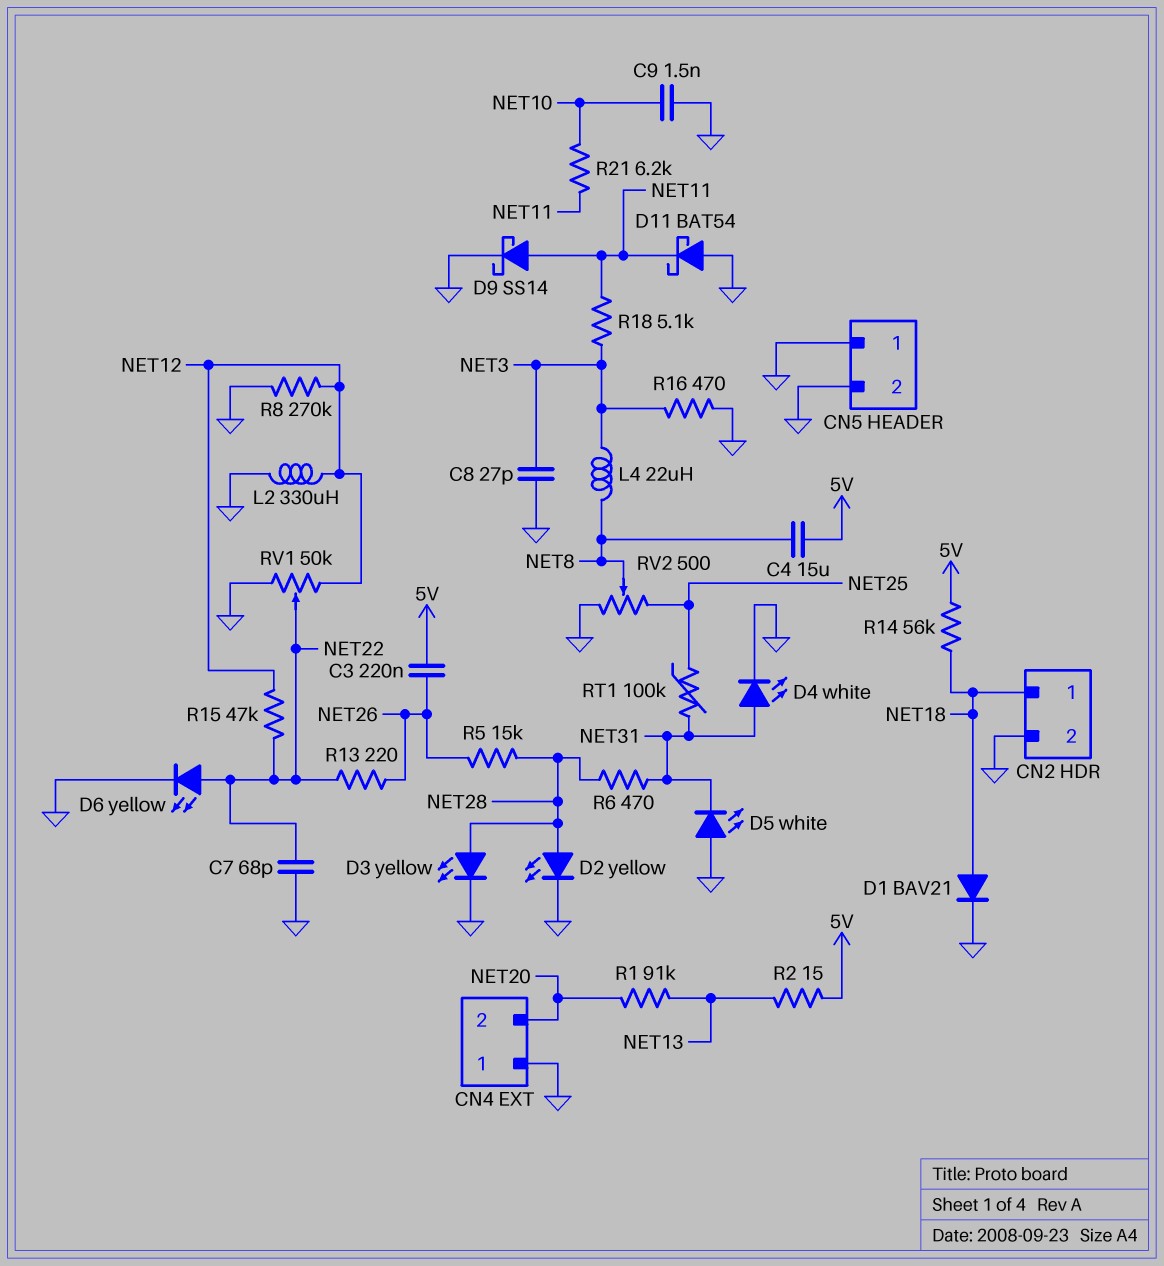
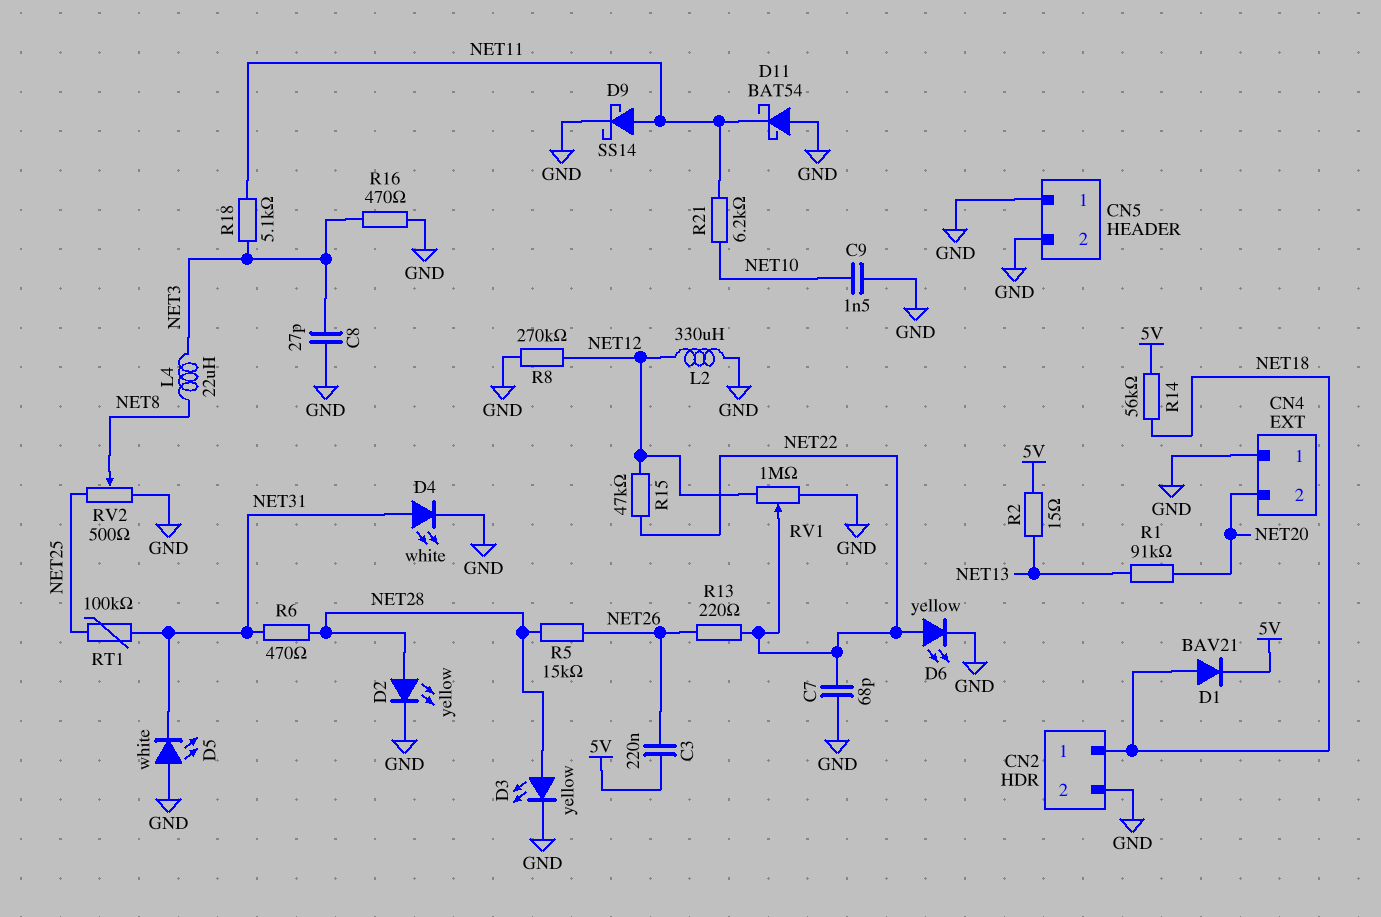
C4: 15uF (5V, NET8) -> none
D1: diode BAV21 (A NET18, K GND) -> diode BAV21 (A NET18, K 5V)
RV1: 50k (GND, NET12, wiper NET22) -> 1M (GND, NET12, wiper NET22)

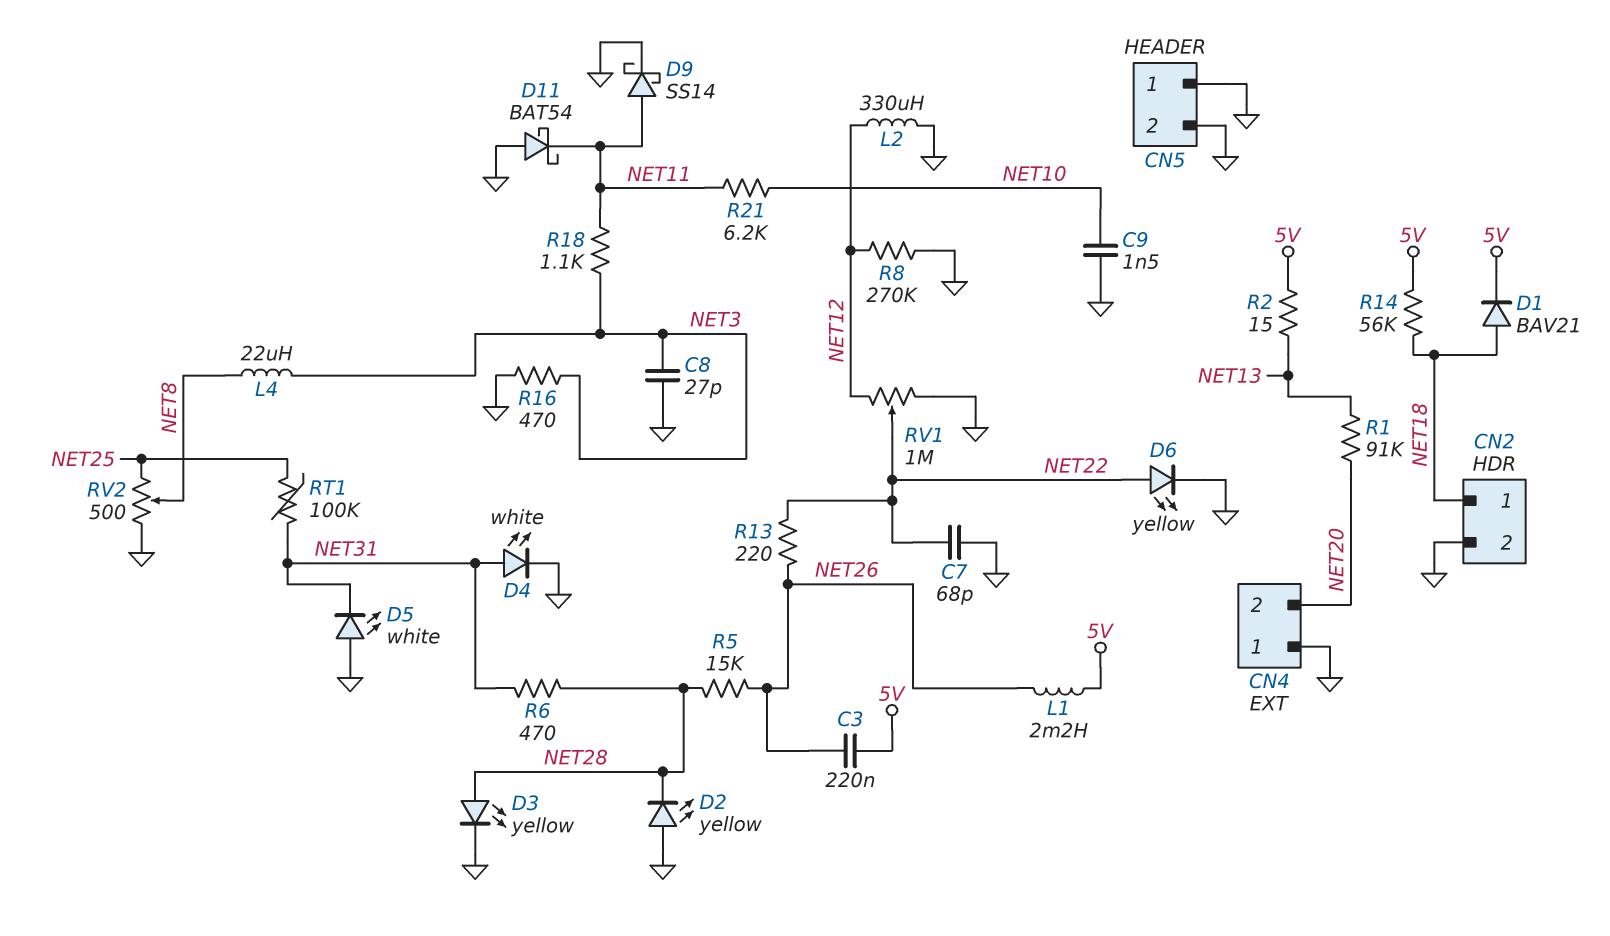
D2: LED yellow (A NET28, K GND) -> LED yellow (A GND, K NET28)
L1: none -> 2.2mH (5V, NET26)
R15: 47k (NET12, NET22) -> none
R18: 5.1k (NET3, NET11) -> 1.1k (NET3, NET11)

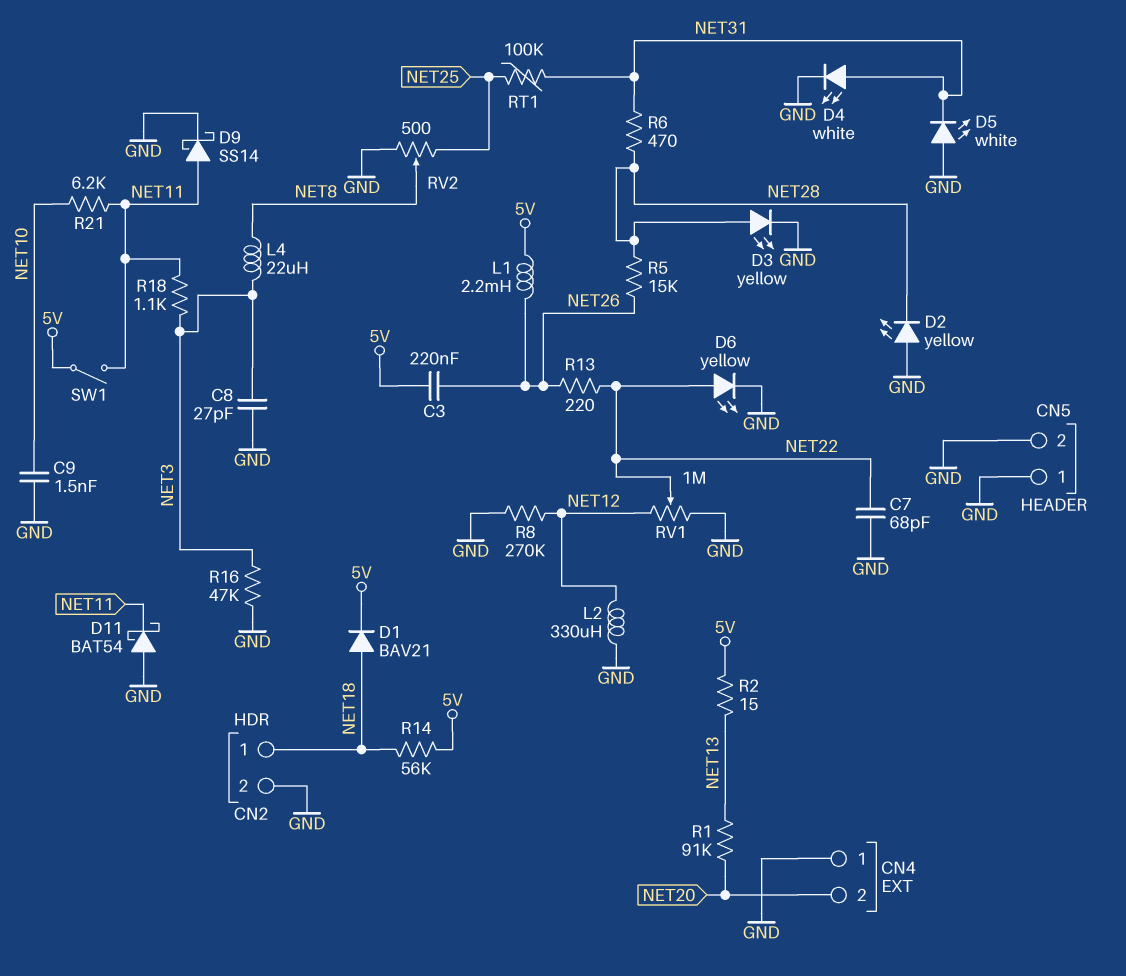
R16: 470 (GND, NET3) -> 47k (GND, NET3)
SW1: none -> switch (5V, NET11)

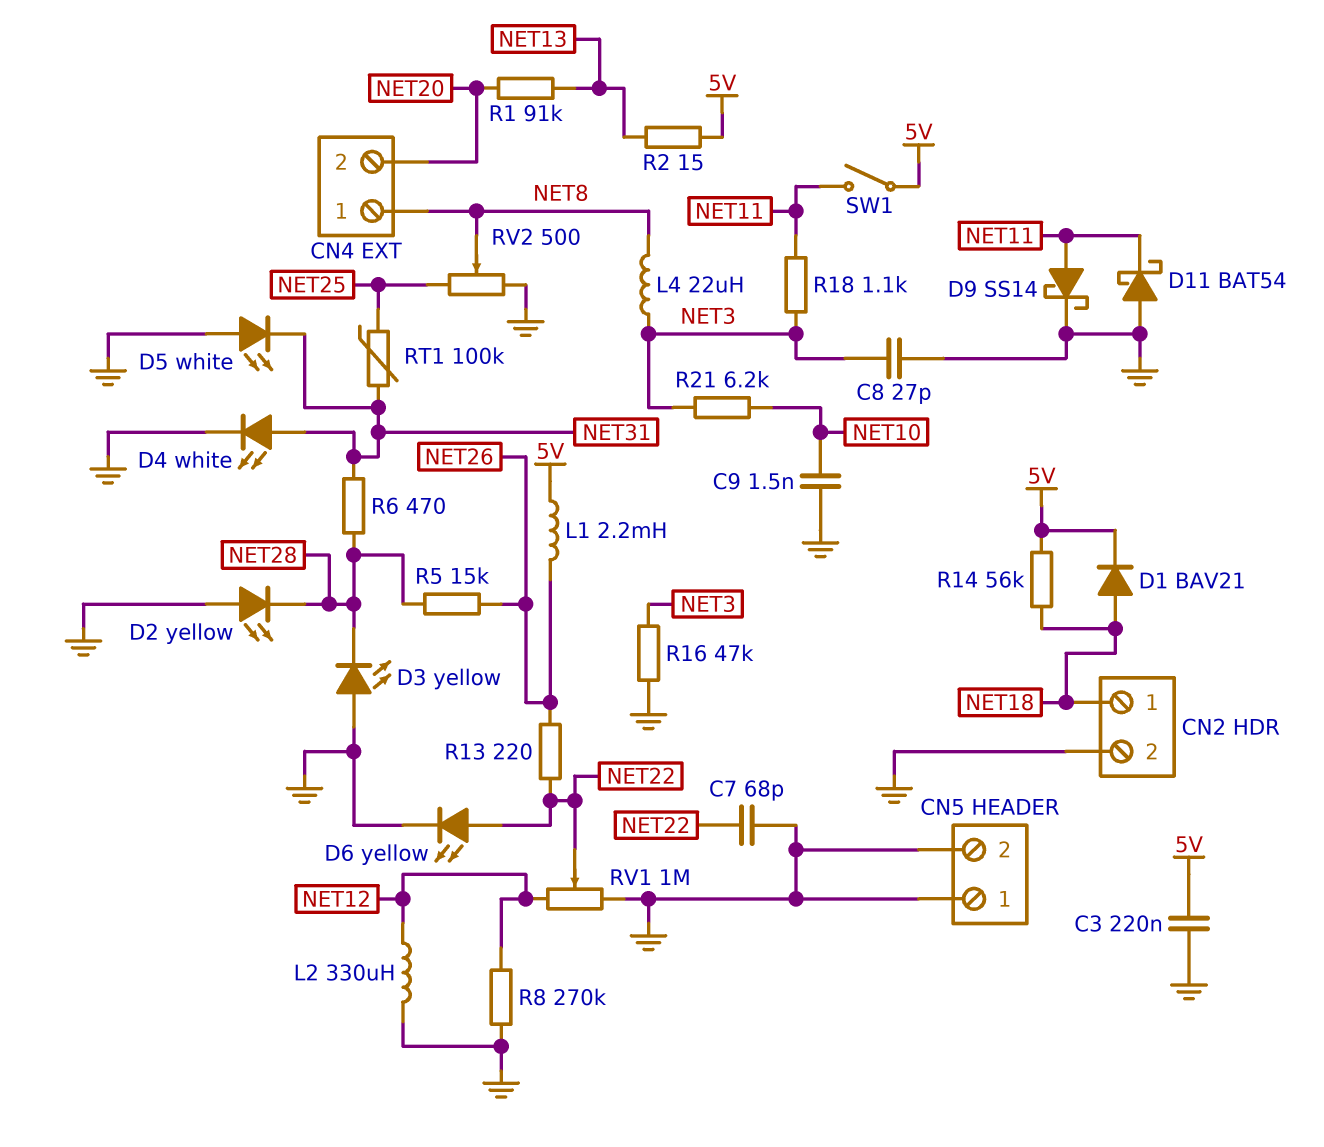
C3: 220nF (5V, NET26) -> 220nF (5V, GND)
CN4 pin 1: GND -> NET8
D3: LED yellow (A NET28, K GND) -> LED yellow (A GND, K NET28)
R21: 6.2k (NET10, NET11) -> 6.2k (NET3, NET10)

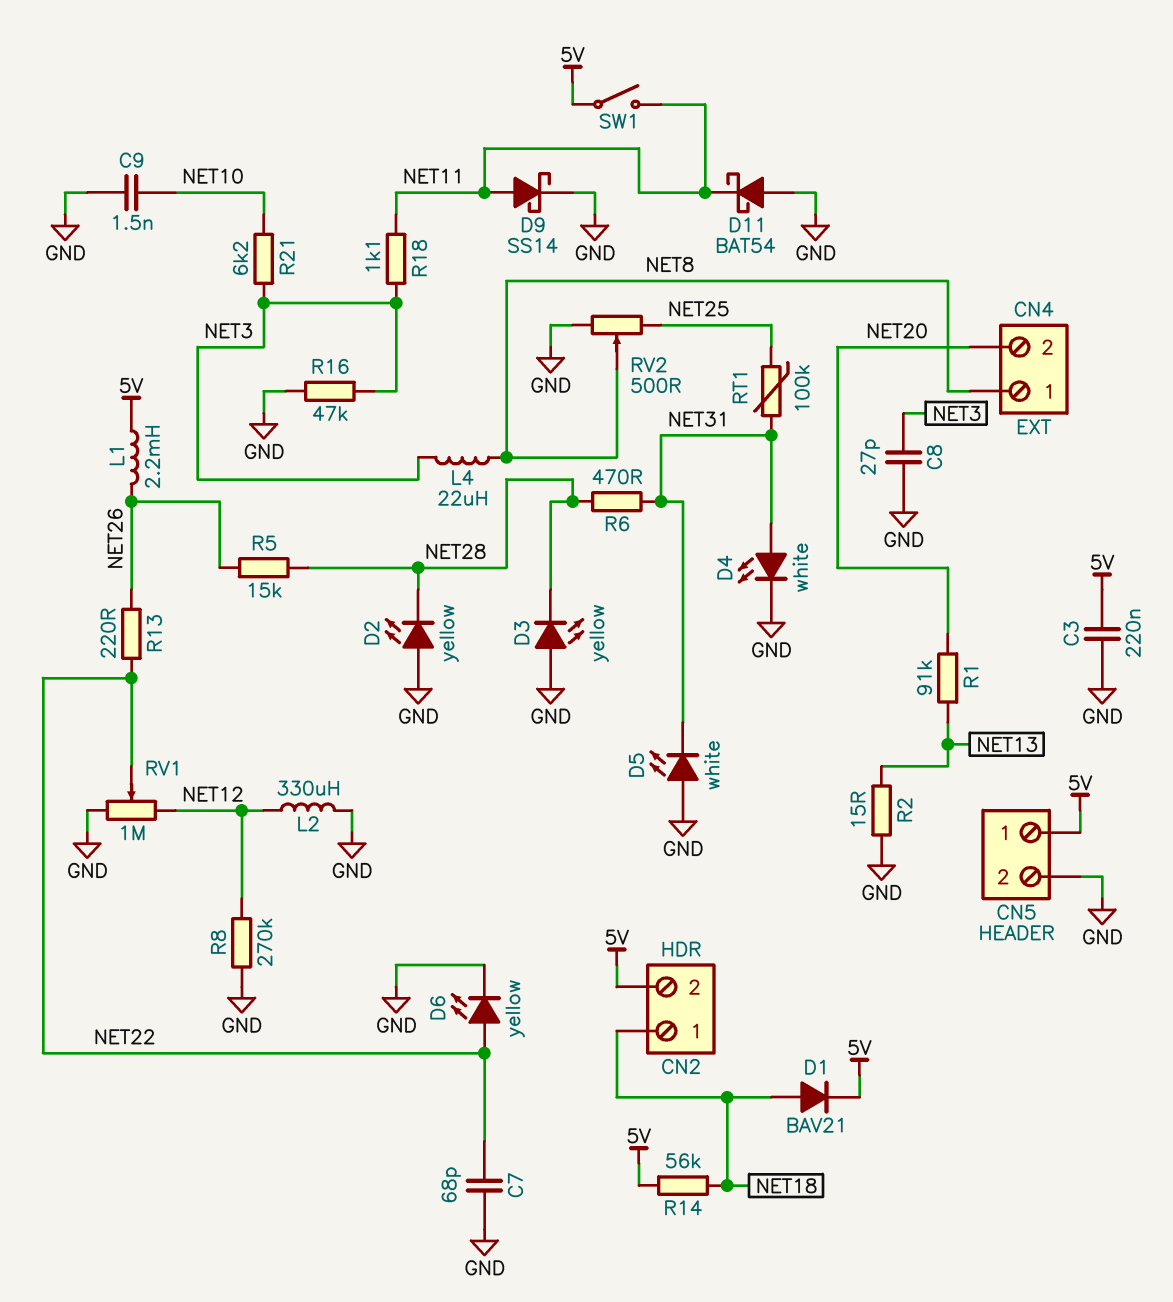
CN2 pin 2: GND -> 5V
CN5 pin 1: GND -> 5V
R2: 15 (5V, NET13) -> 15 (GND, NET13)

